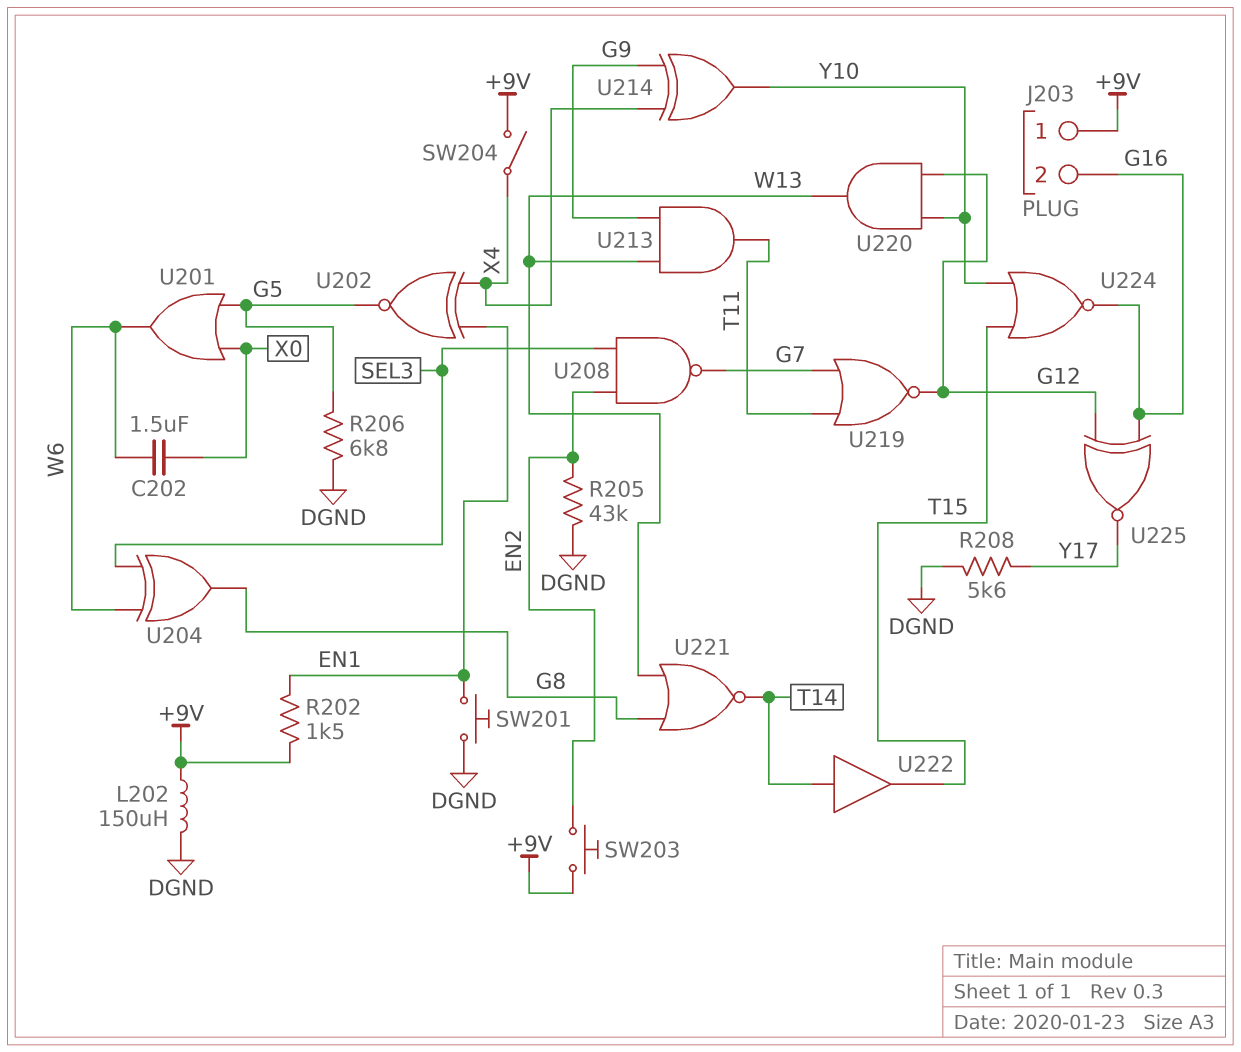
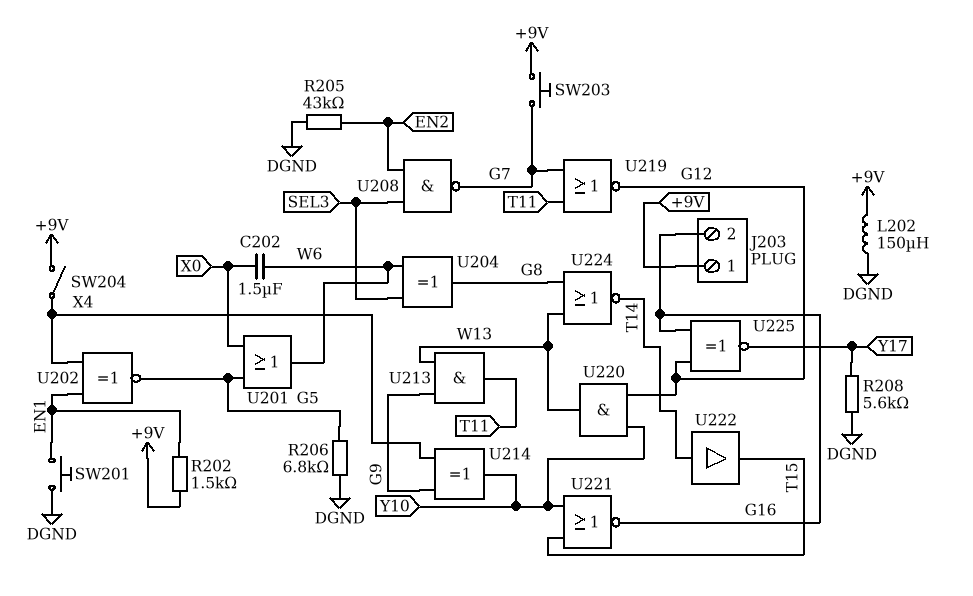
SW203: button (+9V, EN2) -> button (+9V, G7)
U221: NOR (in G8, in W13, out T14) -> NOR (in T15, in Y10, out G16)
U224: NOR (in T15, in Y10, out G16) -> NOR (in G8, in W13, out T14)

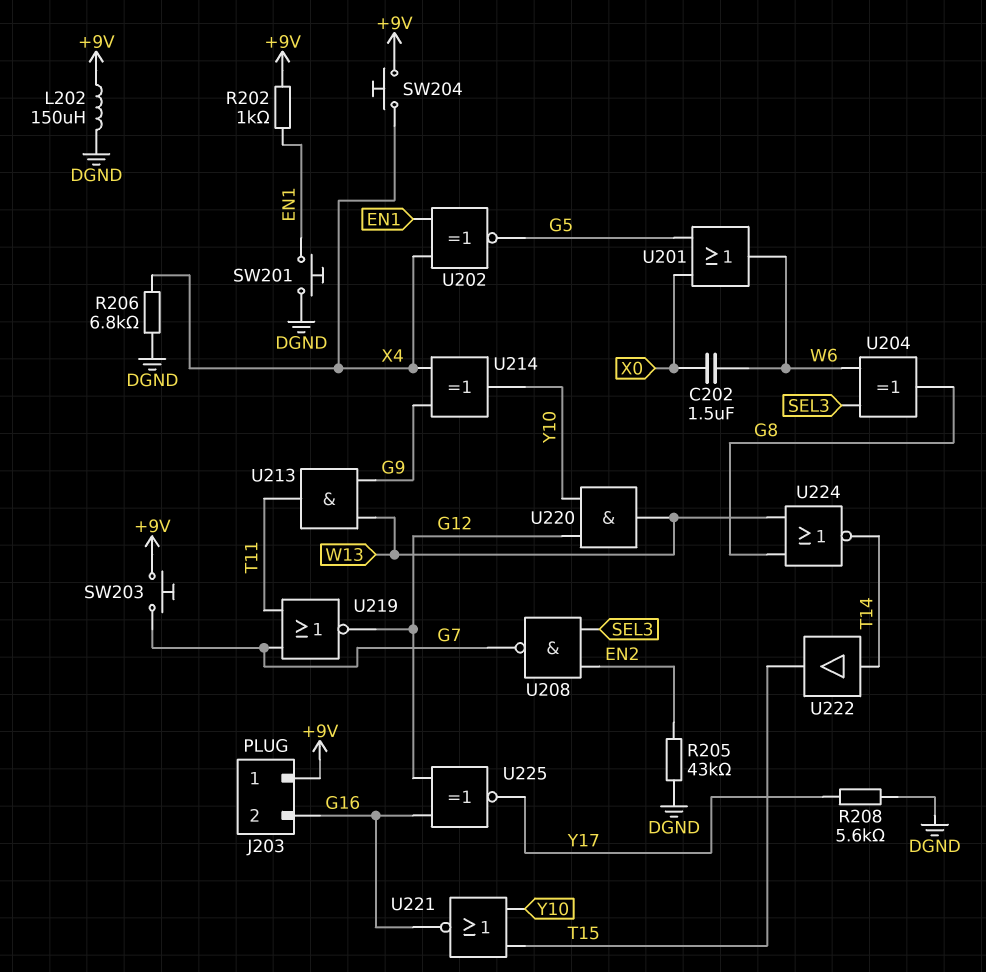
R202: 1.5k (+9V, EN1) -> 1k (+9V, EN1)
R206: 6.8k (DGND, G5) -> 6.8k (DGND, X4)
SW204: switch (+9V, X4) -> button (+9V, X4)

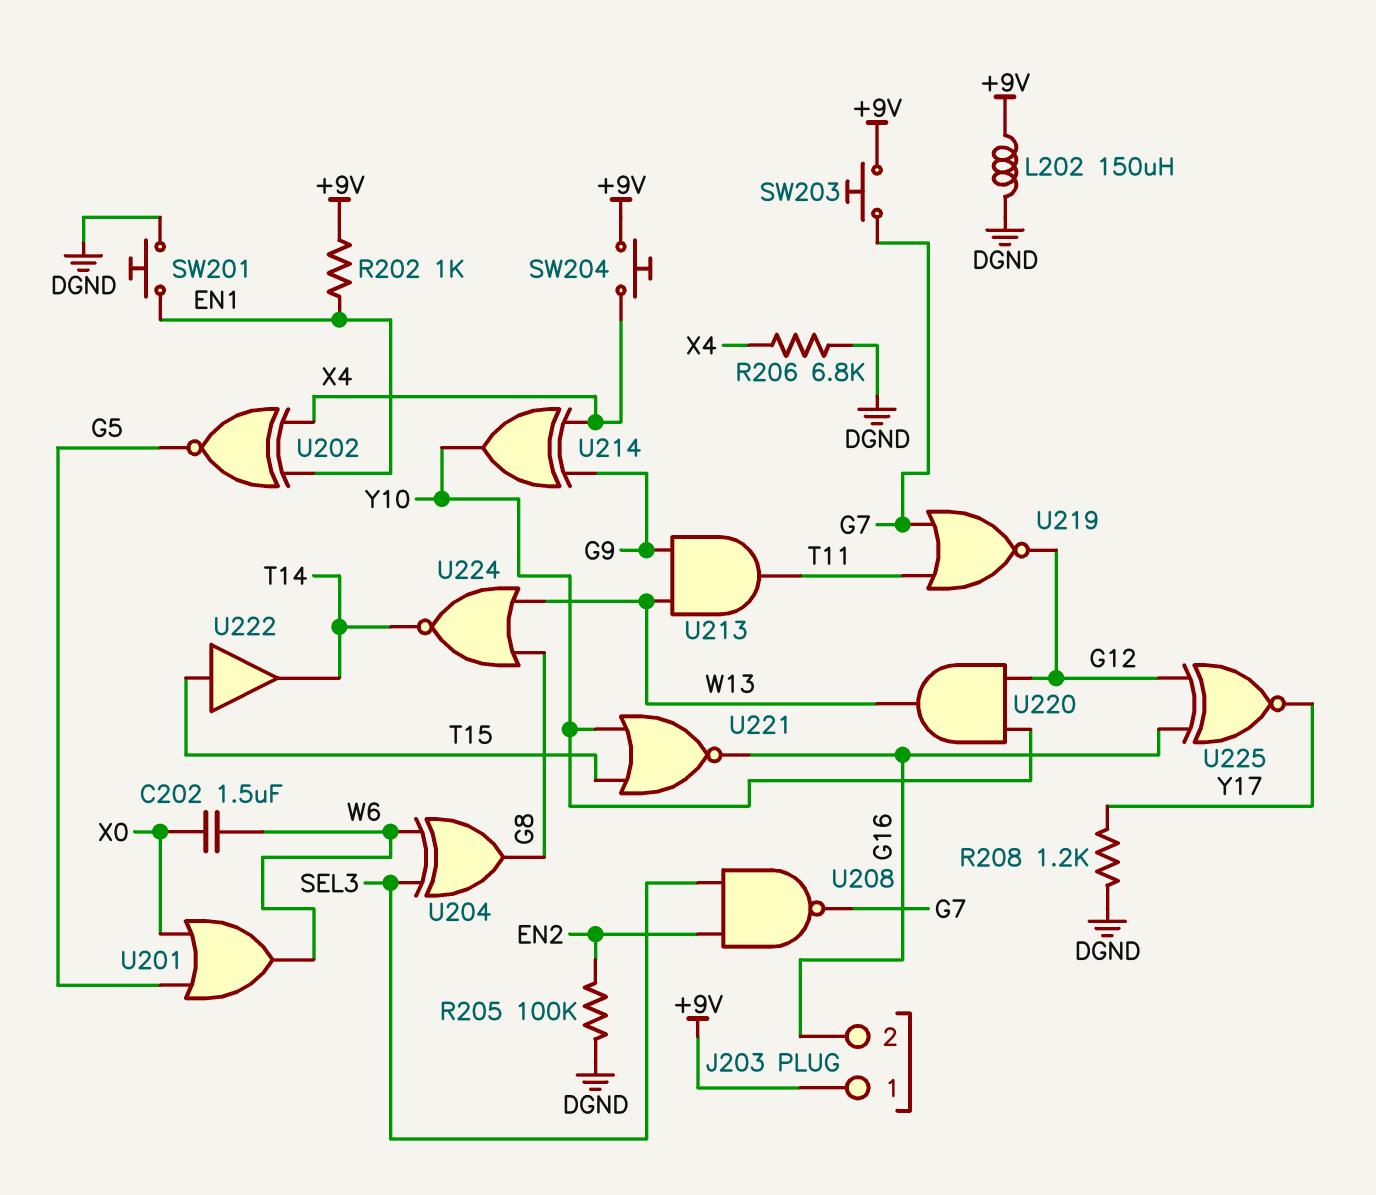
R205: 43k (DGND, EN2) -> 100k (DGND, EN2)
R208: 5.6k (DGND, Y17) -> 1.2k (DGND, Y17)
U222: buffer (in T14, out T15) -> buffer (in T15, out T14)

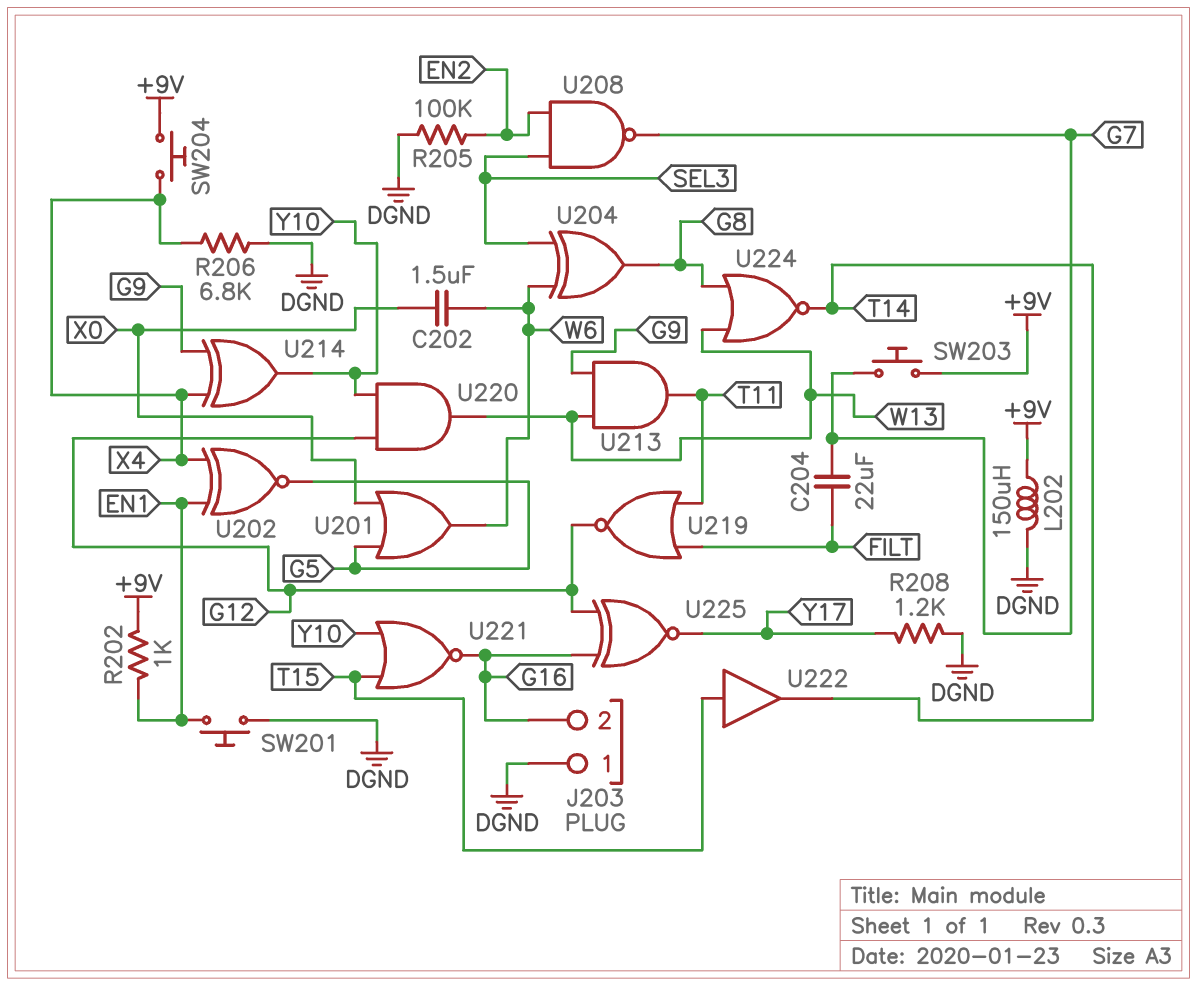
C204: none -> 22uF (FILT, G7)
J203 pin 1: +9V -> DGND
U219: NOR (in G7, in T11, out G12) -> NOR (in FILT, in T11, out G12)

